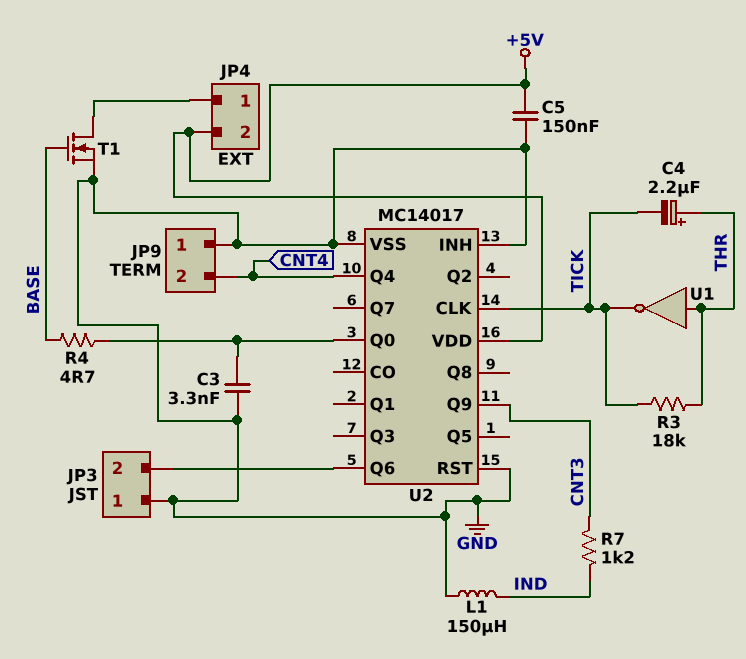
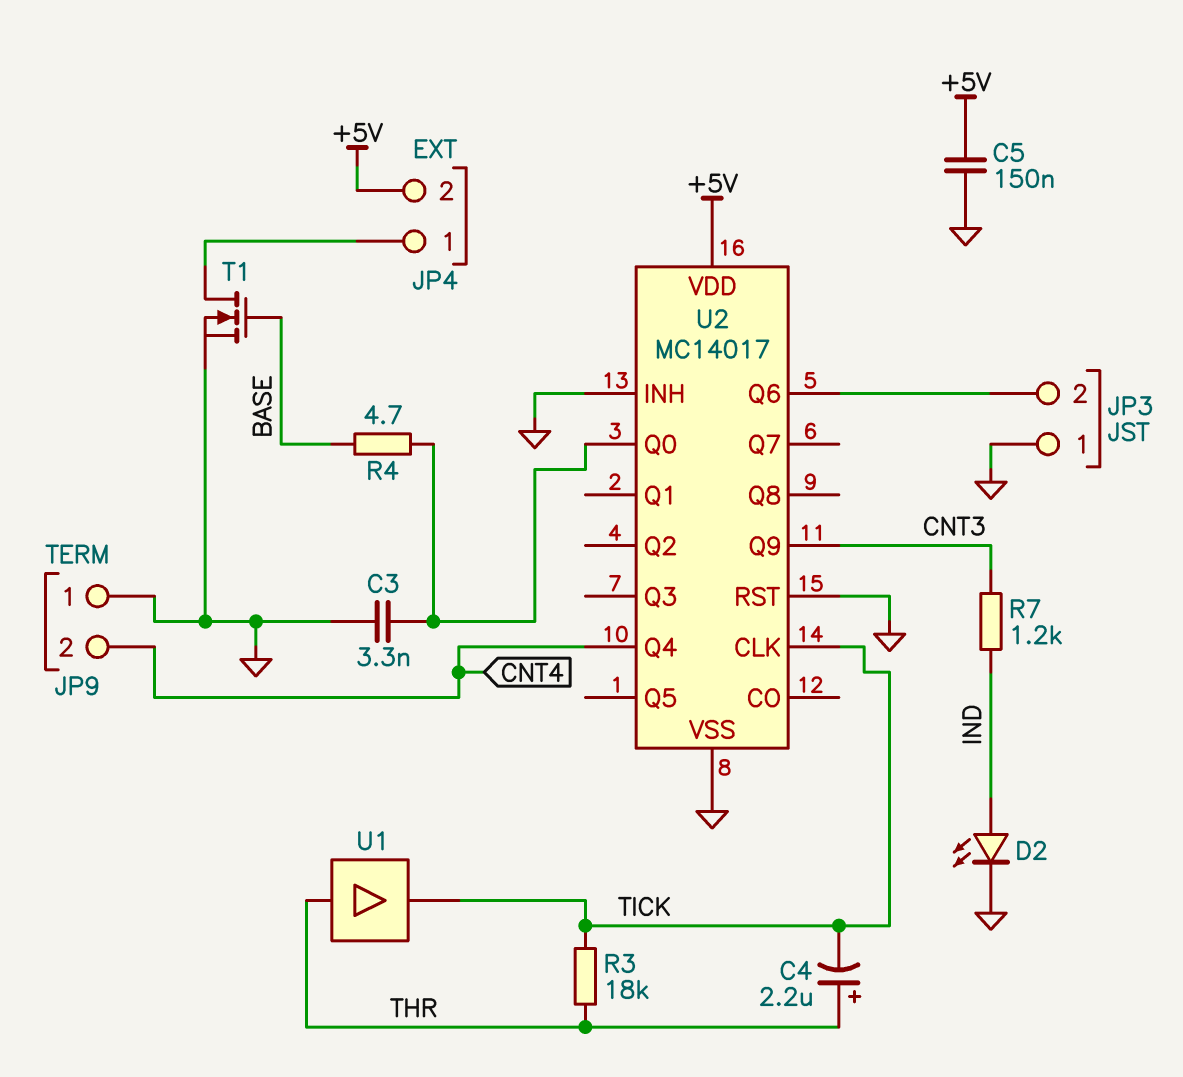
D2: none -> LED (A IND, K GND)
L1: 150uH (GND, IND) -> none
U1: NOT (in THR, out TICK) -> buffer (in THR, out TICK)

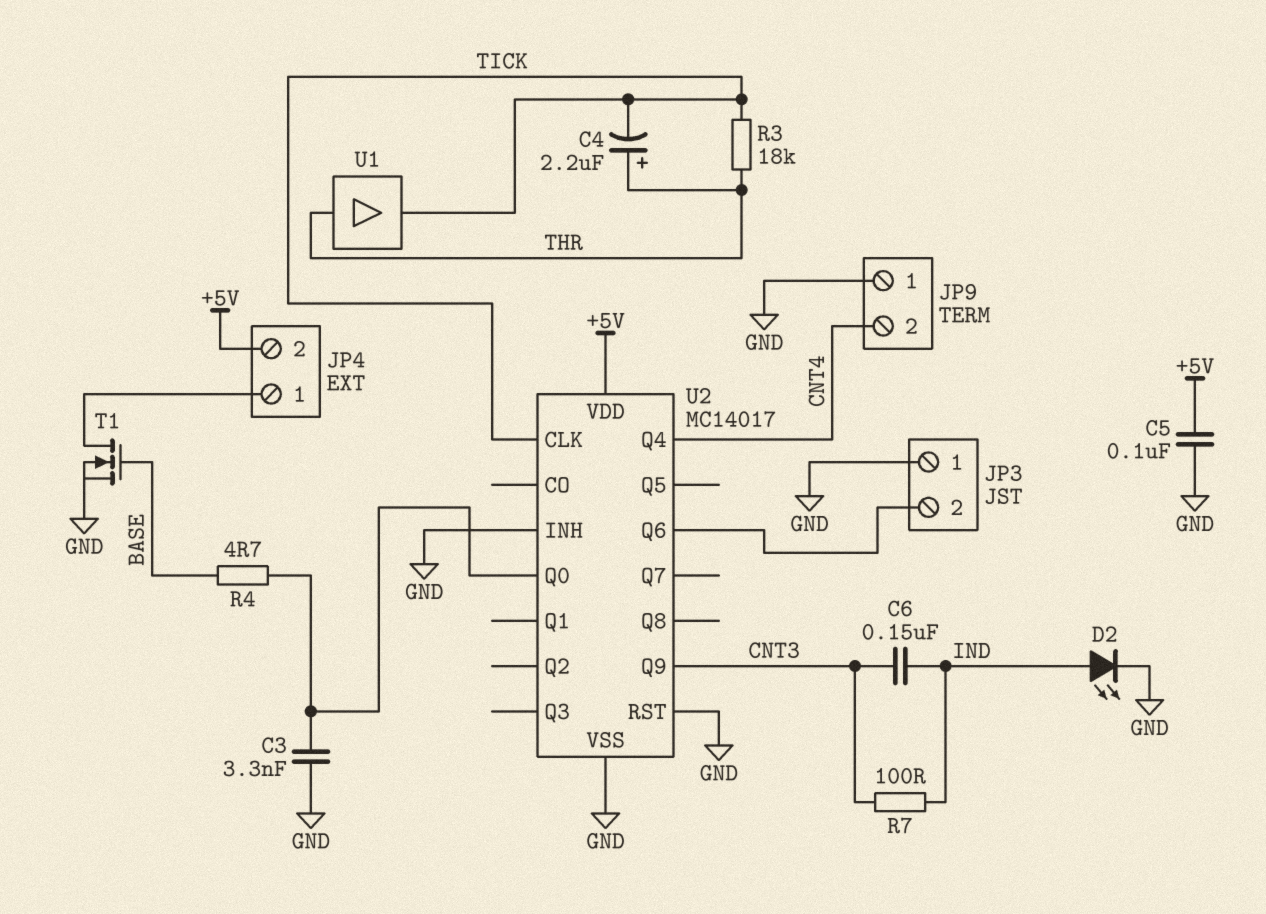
C5: 150nF (+5V, GND) -> 100nF (+5V, GND)
C6: none -> 150nF (CNT3, IND)
R7: 1.2k (CNT3, IND) -> 100 (CNT3, IND)

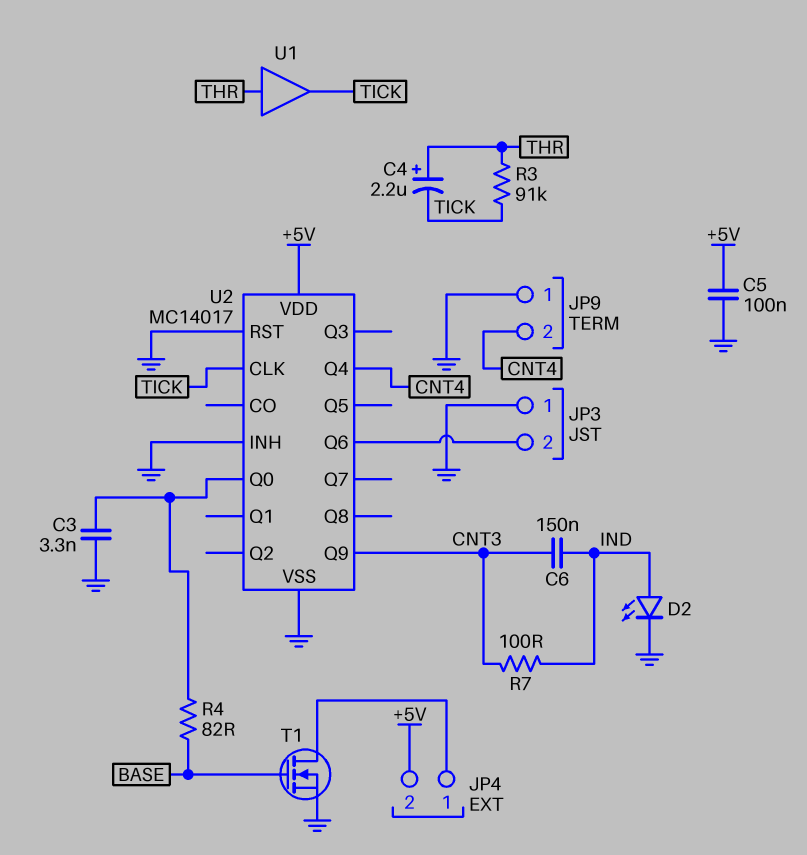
R3: 18k (THR, TICK) -> 91k (THR, TICK)
R4: 4.7 (BASE, U2/Q0) -> 82 (BASE, U2/Q0)

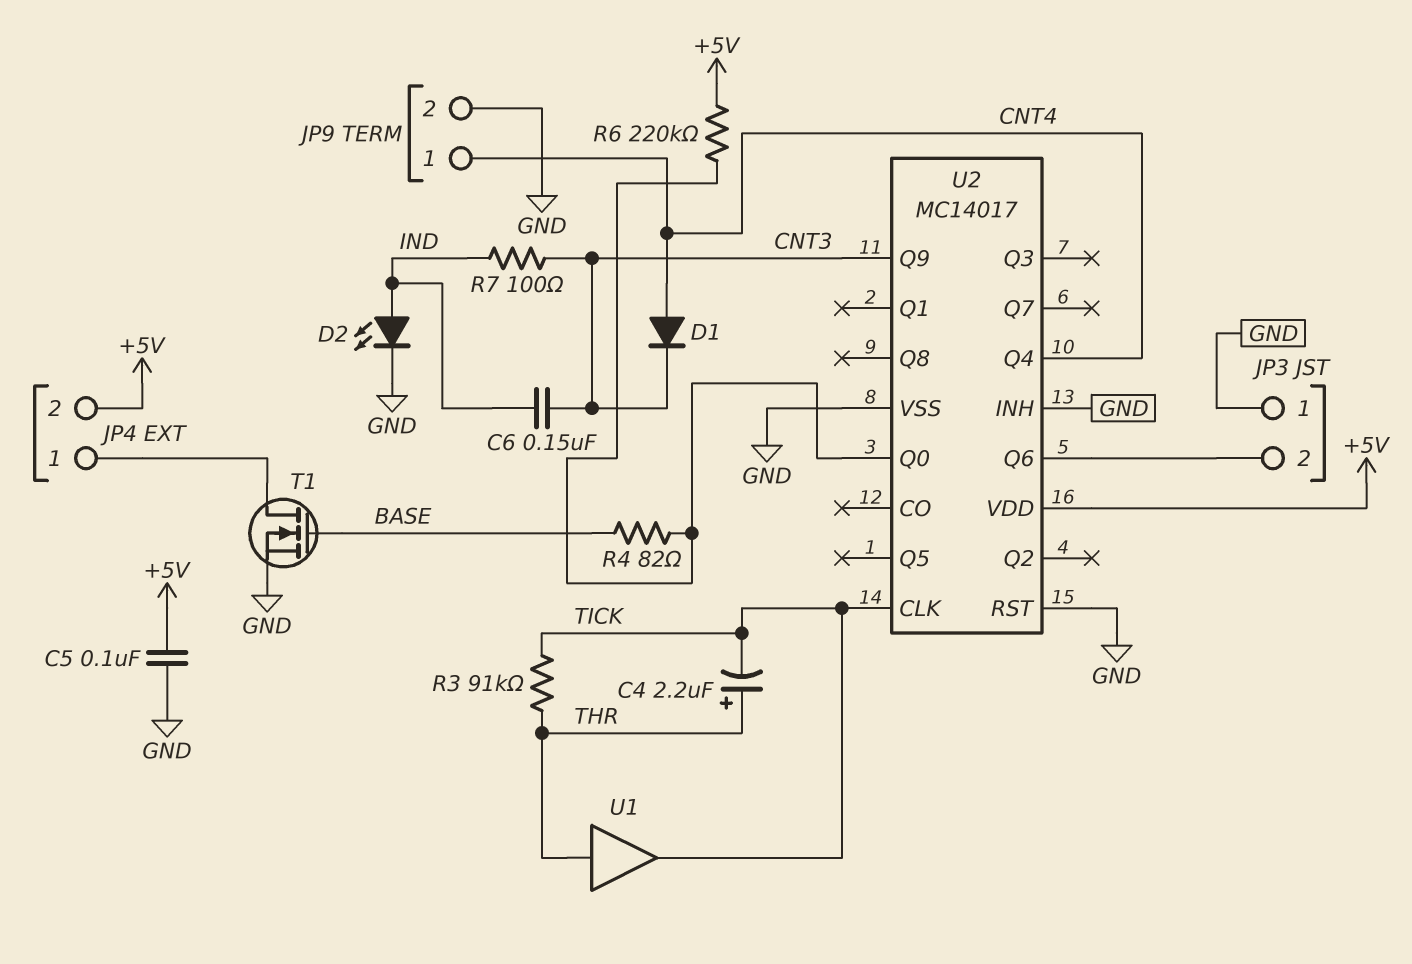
C3: 3.3nF (GND, U2/Q0) -> none
D1: none -> diode (A CNT4, K CNT3)
JP9 pin 1: GND -> CNT4
JP9 pin 2: CNT4 -> GND
R6: none -> 220k (+5V, U2/Q0)

